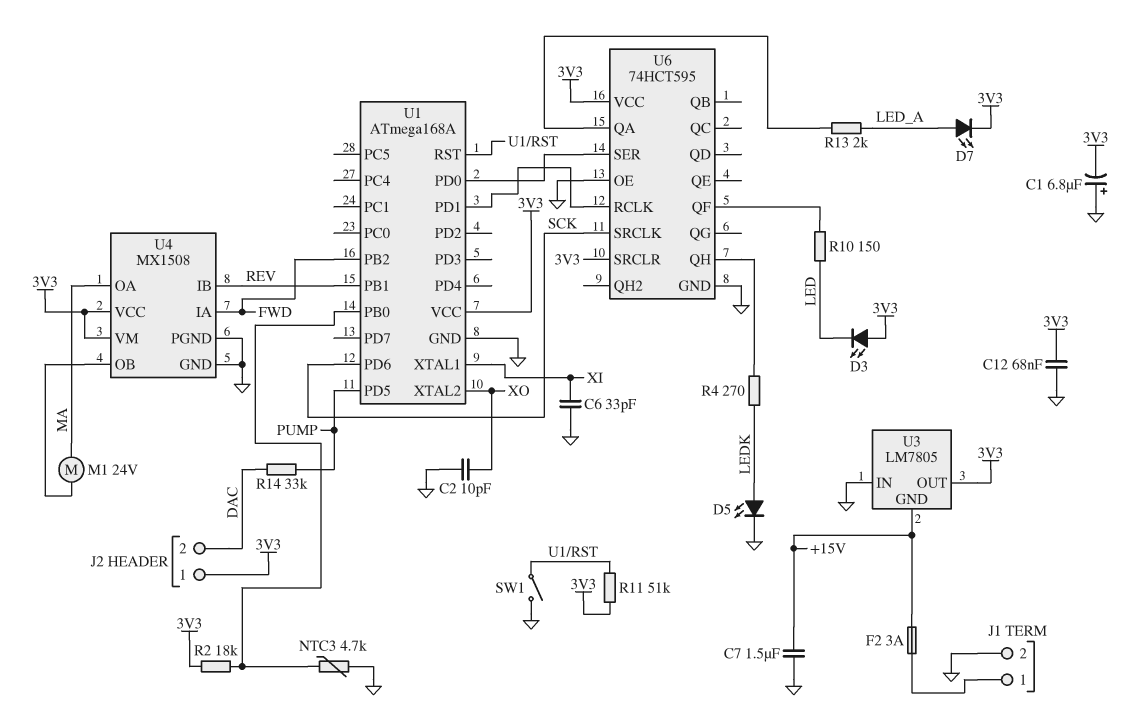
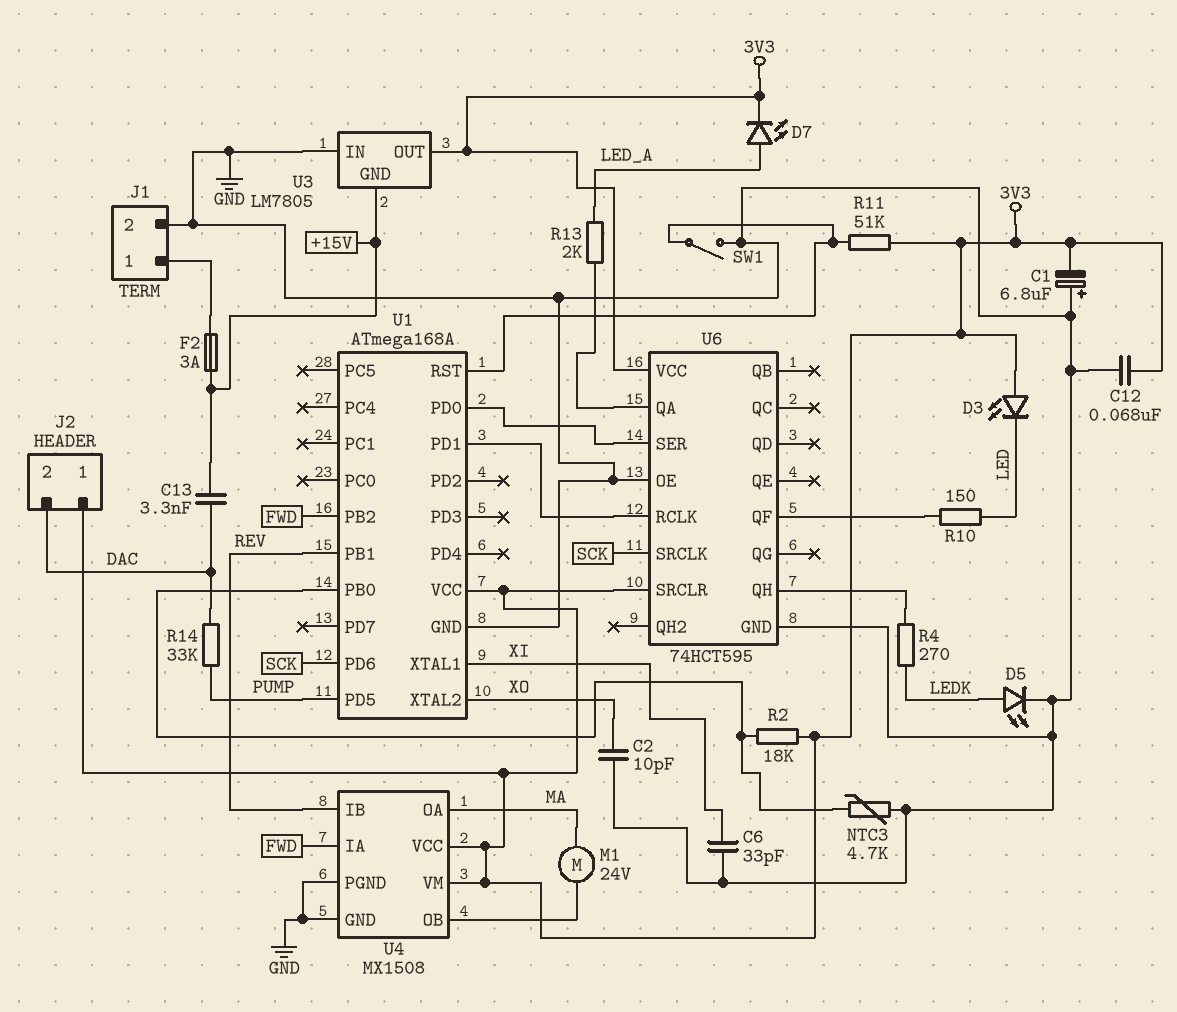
C7: 1.5uF (+15V, GND) -> none
C13: none -> 3.3nF (+15V, DAC)

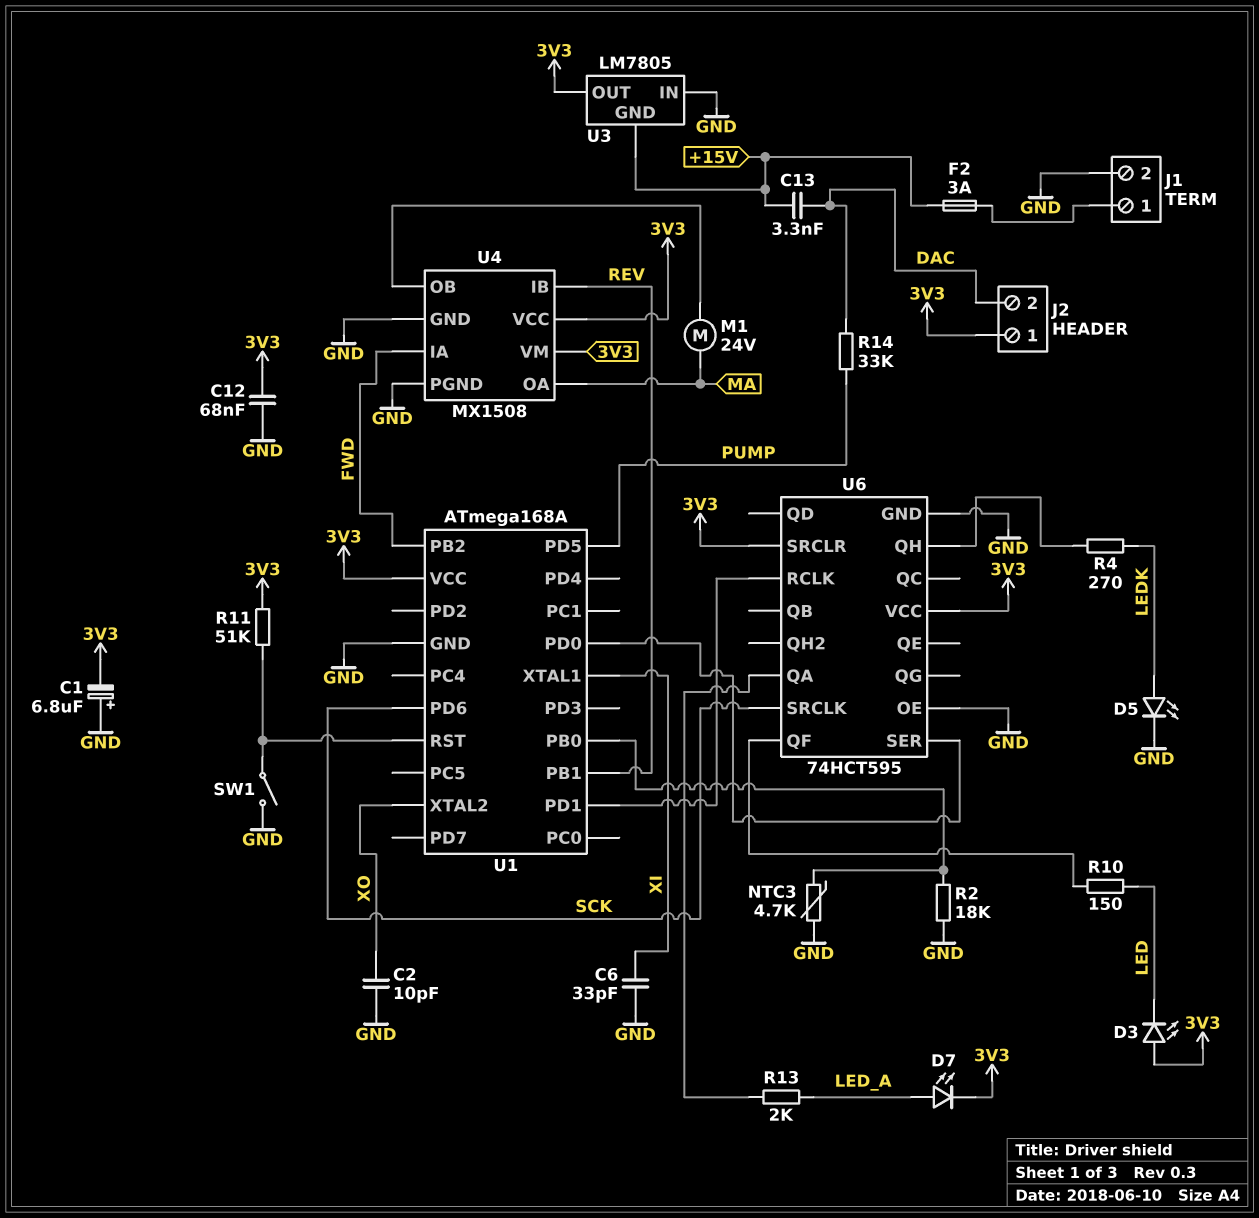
R2: 18k (3V3, U1/PB0) -> 18k (GND, U1/PB0)

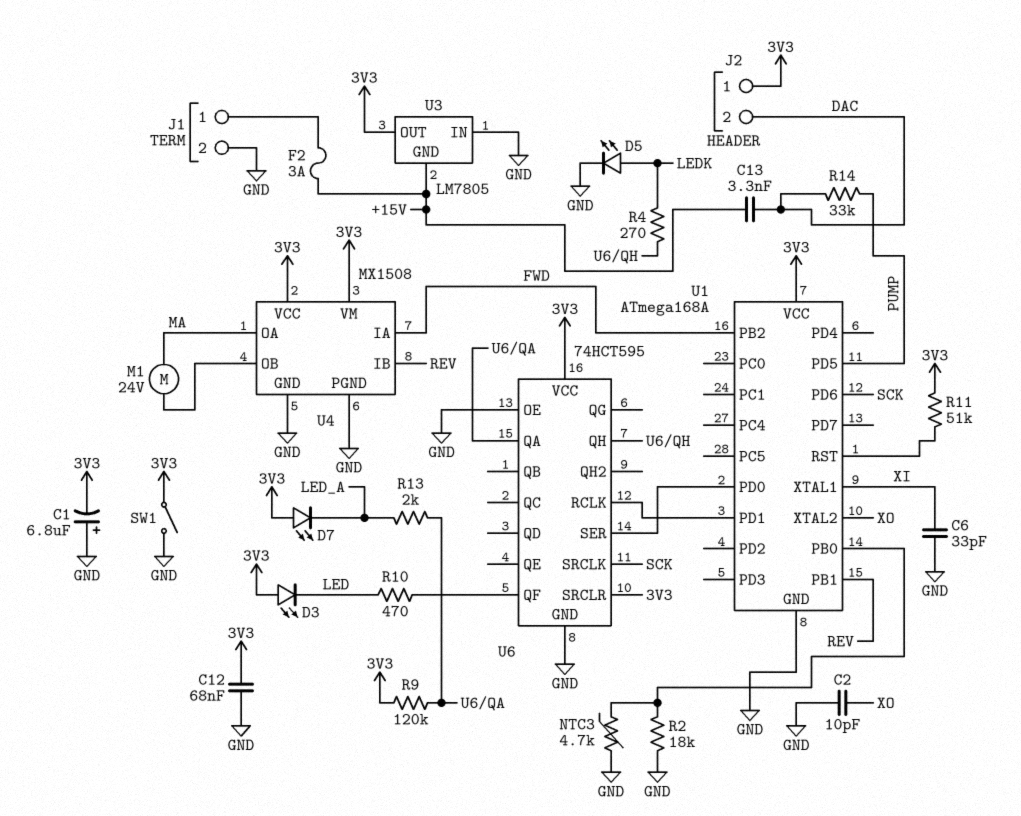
D7: LED (A LED_A, K 3V3) -> LED (A 3V3, K LED_A)
R9: none -> 120k (3V3, U6/QA)
R10: 150 (LED, U6/QF) -> 470 (LED, U6/QF)
SW1: switch (GND, U1/RST) -> switch (3V3, GND)

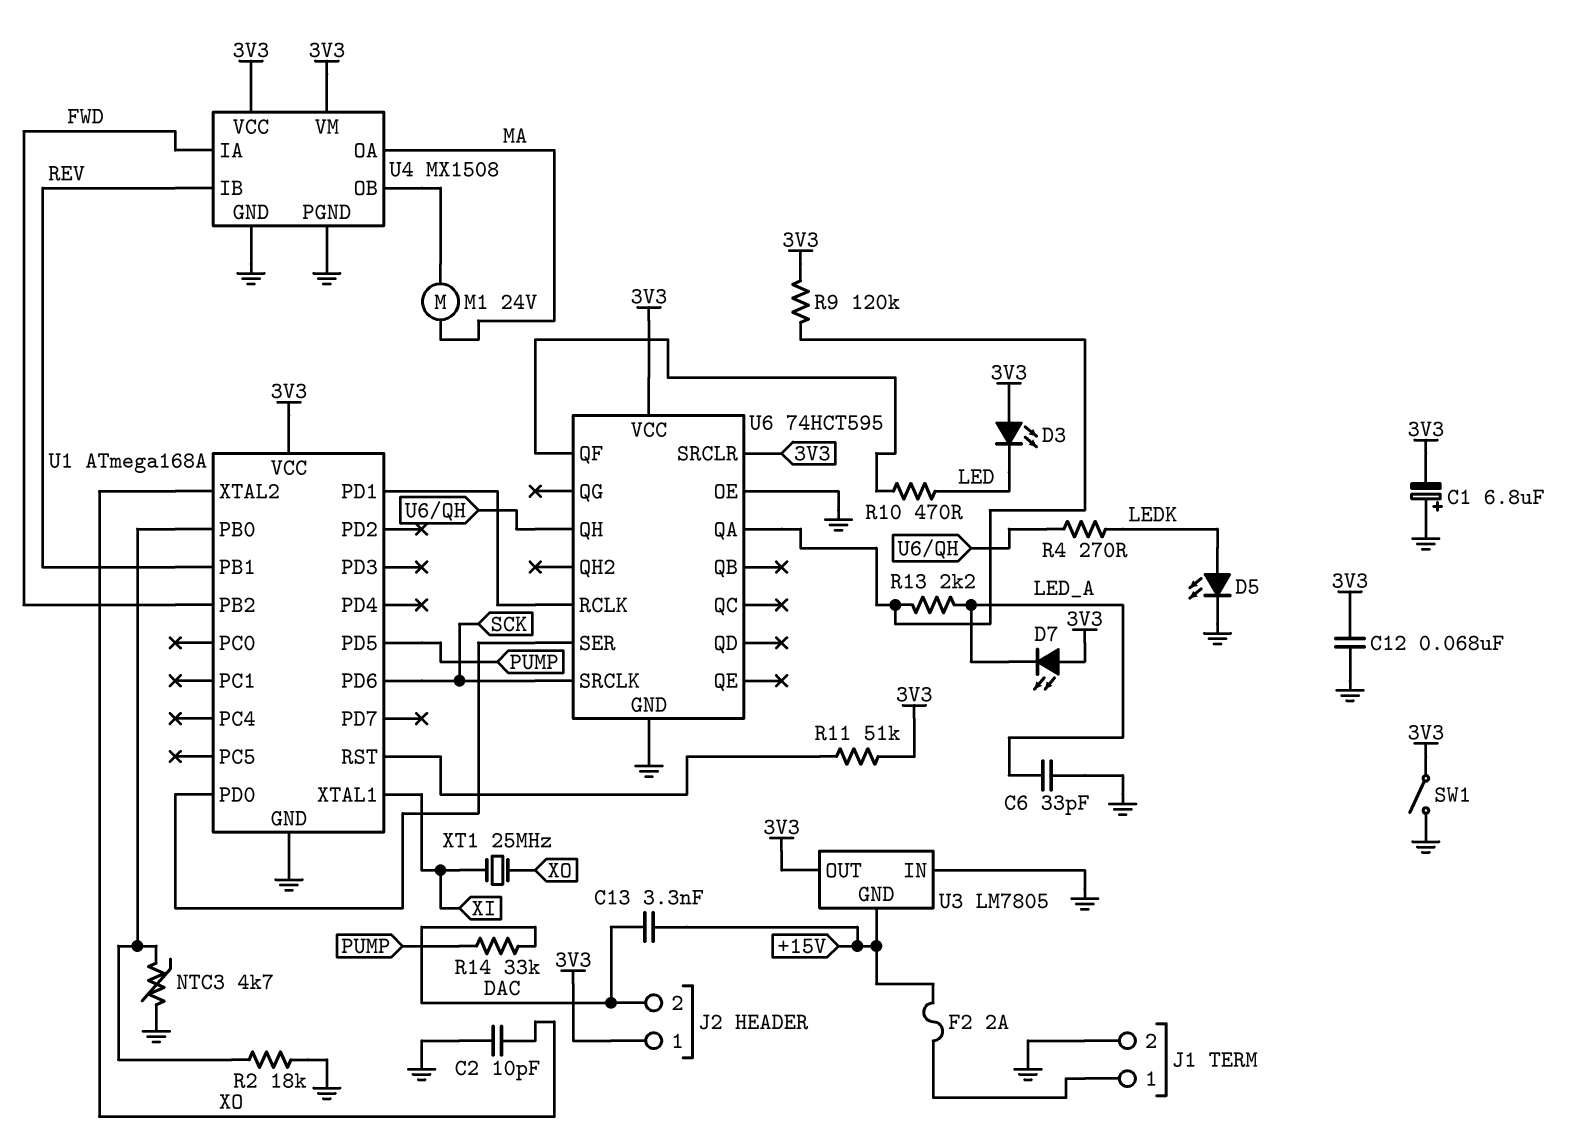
C6: 33pF (GND, XI) -> 33pF (GND, LED_A)
F2: 3A (+15V, J1/1) -> 2A (+15V, J1/1)
R13: 2k (LED_A, U6/QA) -> 2.2k (LED_A, U6/QA)
XT1: none -> 25MHz (XI, XO)

